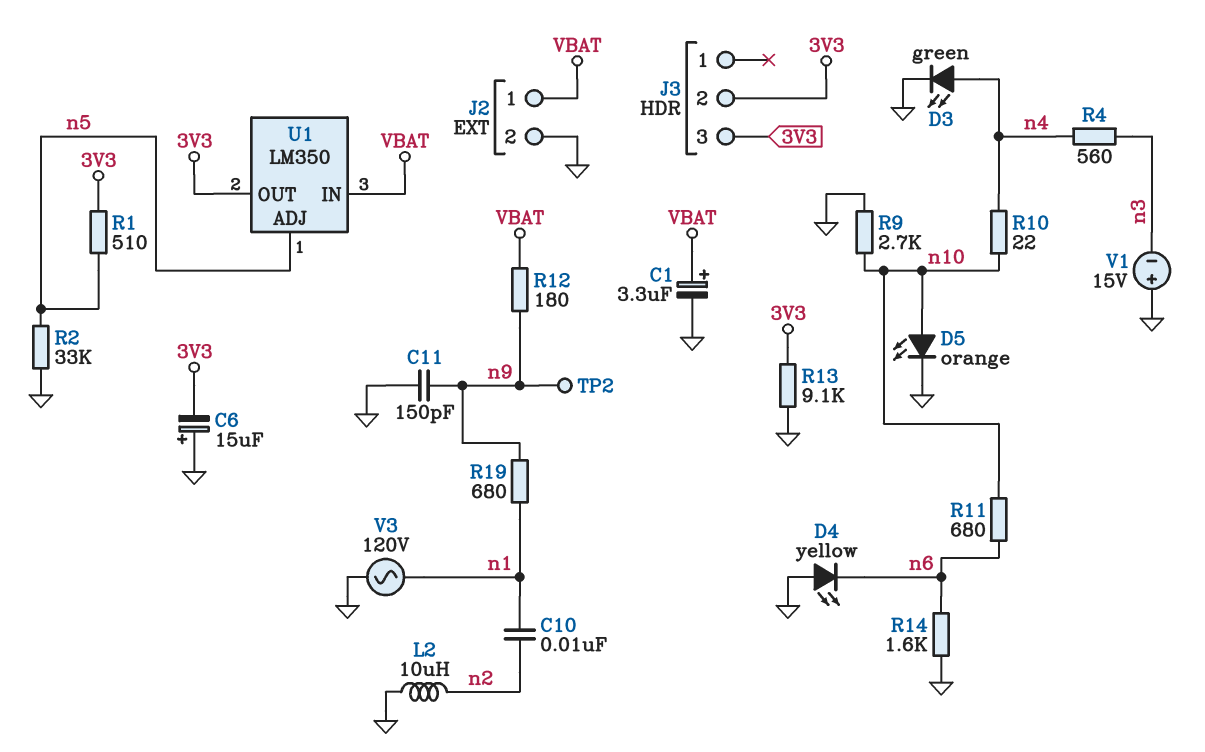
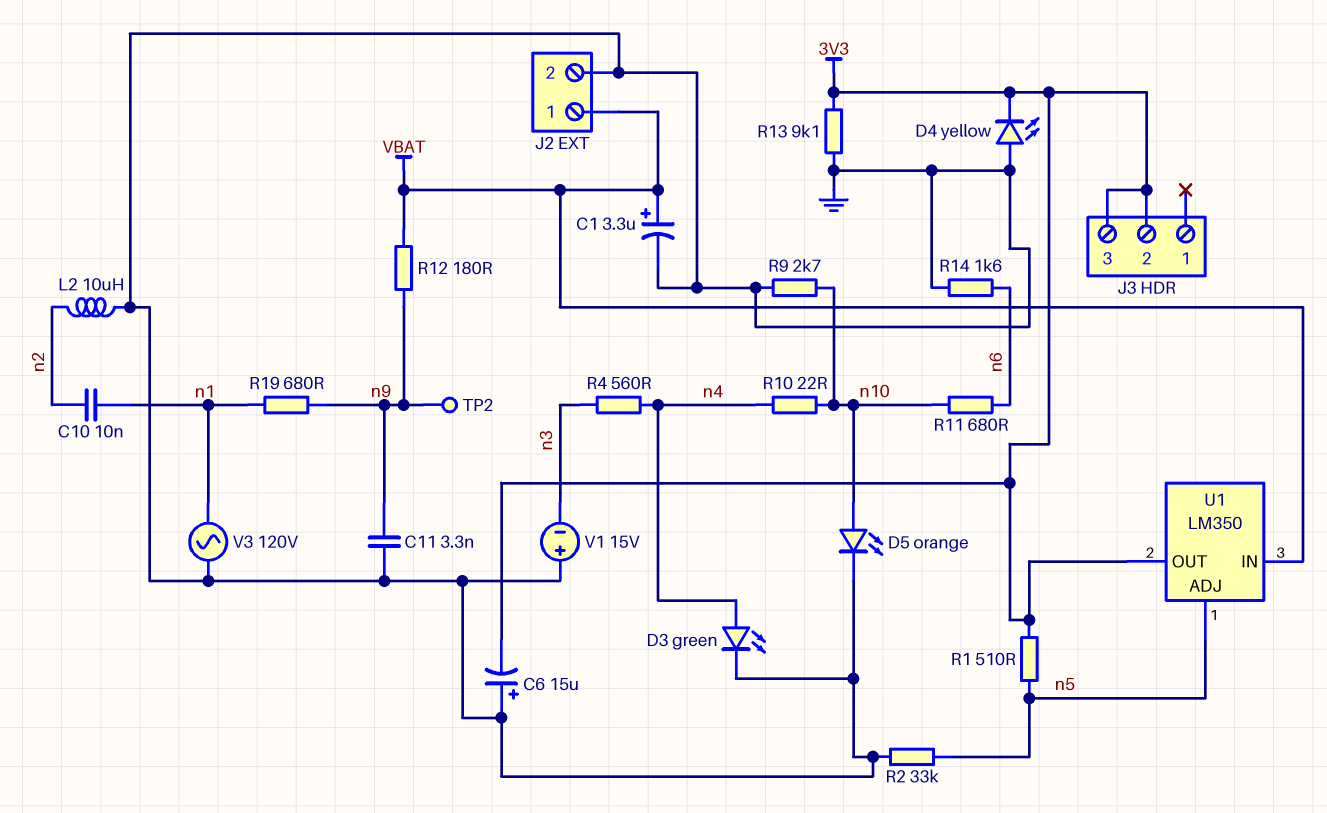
C11: 150pF (GND, n9) -> 3.3nF (GND, n9)
D4: LED yellow (A GND, K n6) -> LED yellow (A GND, K 3V3)

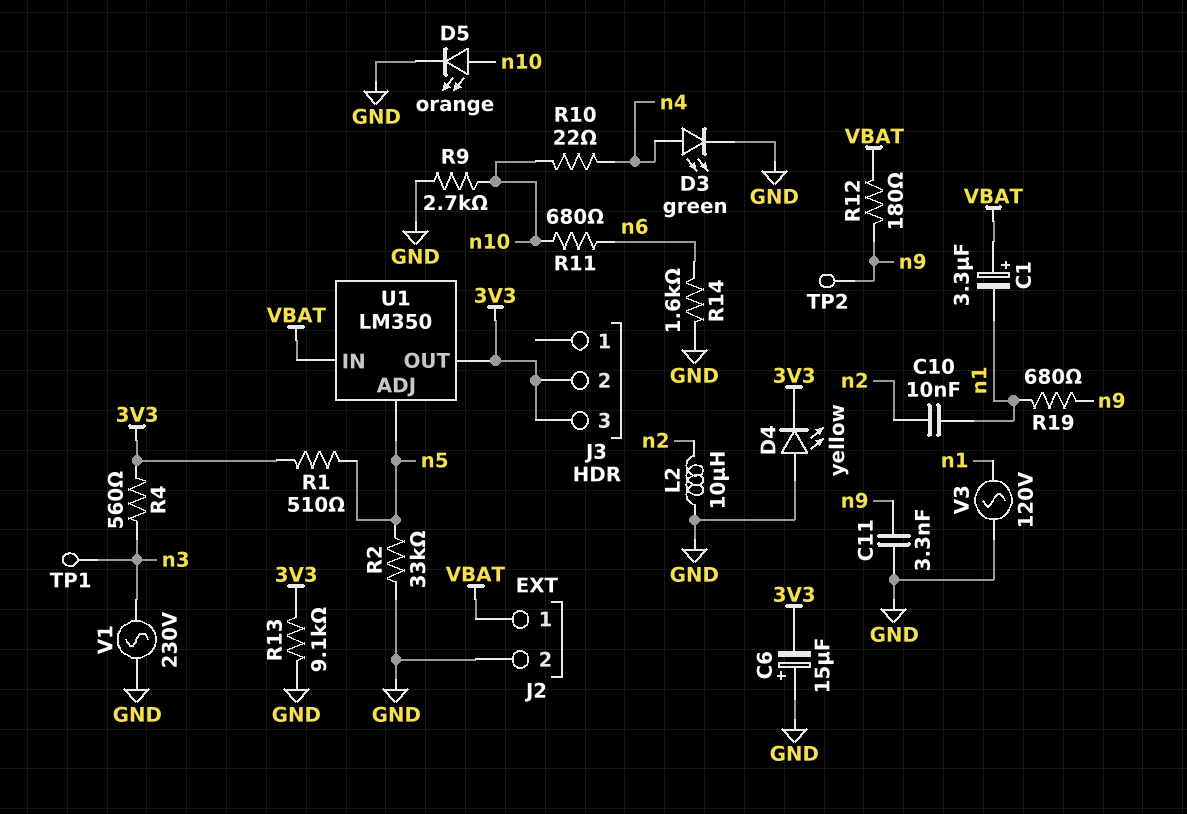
C1: 3.3uF (plus VBAT, minus GND) -> 3.3uF (plus VBAT, minus n1)
R4: 560 (n3, n4) -> 560 (3V3, n3)
TP1: none -> test point (n3)
V1: 15V (plus GND, minus n3) -> AC 230V (GND, n3)

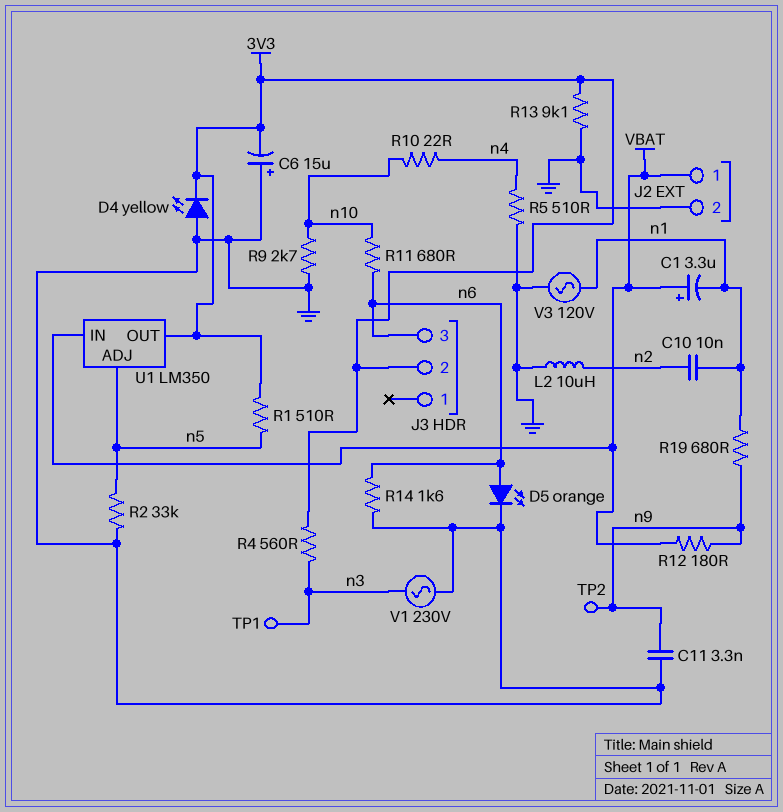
D3: LED green (A n4, K GND) -> none
D5: LED orange (A n10, K GND) -> LED orange (A n6, K GND)
J3 pin 3: 3V3 -> n6
R5: none -> 510 (GND, n4)

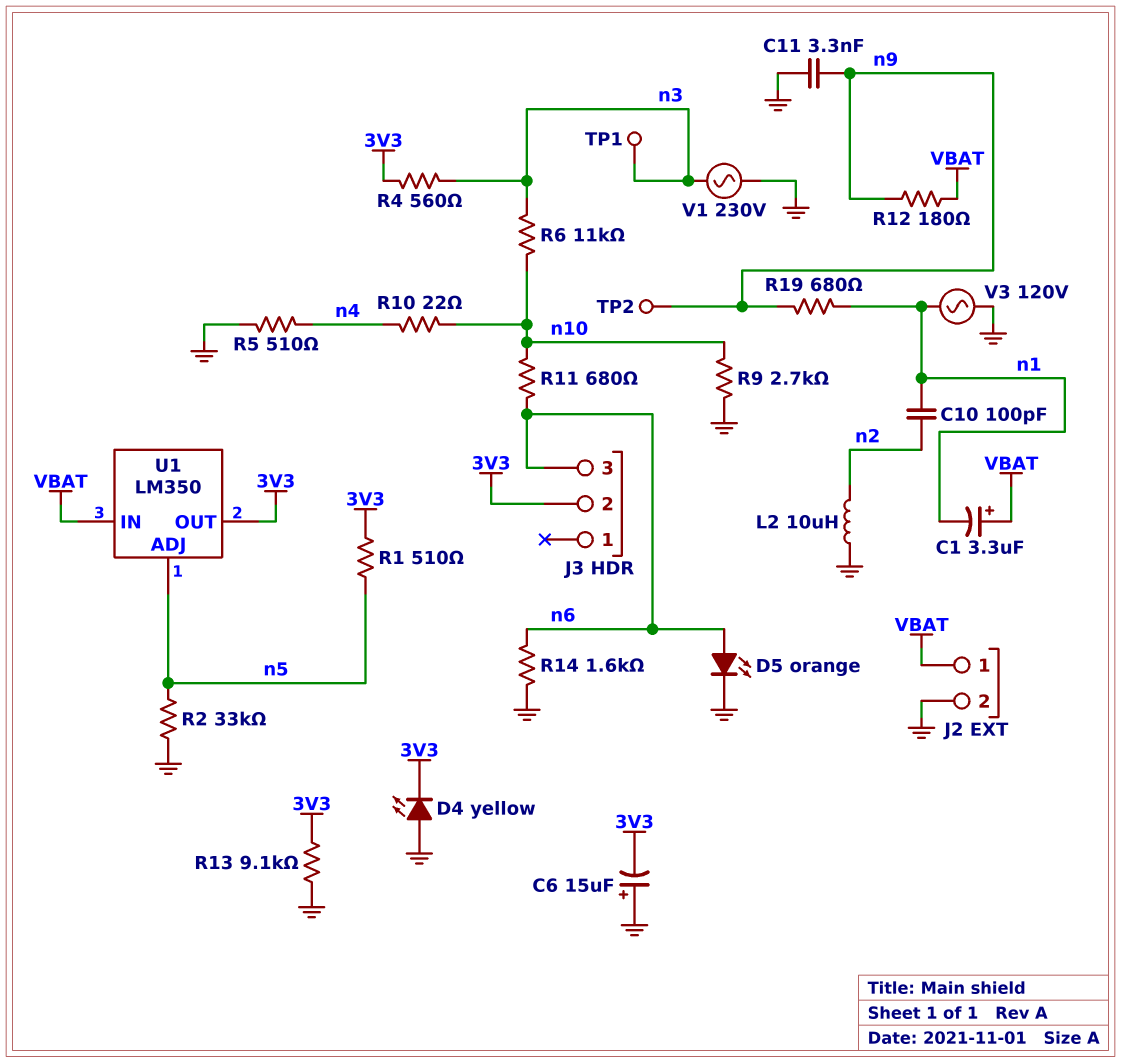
C10: 10nF (n1, n2) -> 100pF (n1, n2)
R6: none -> 11k (n3, n10)

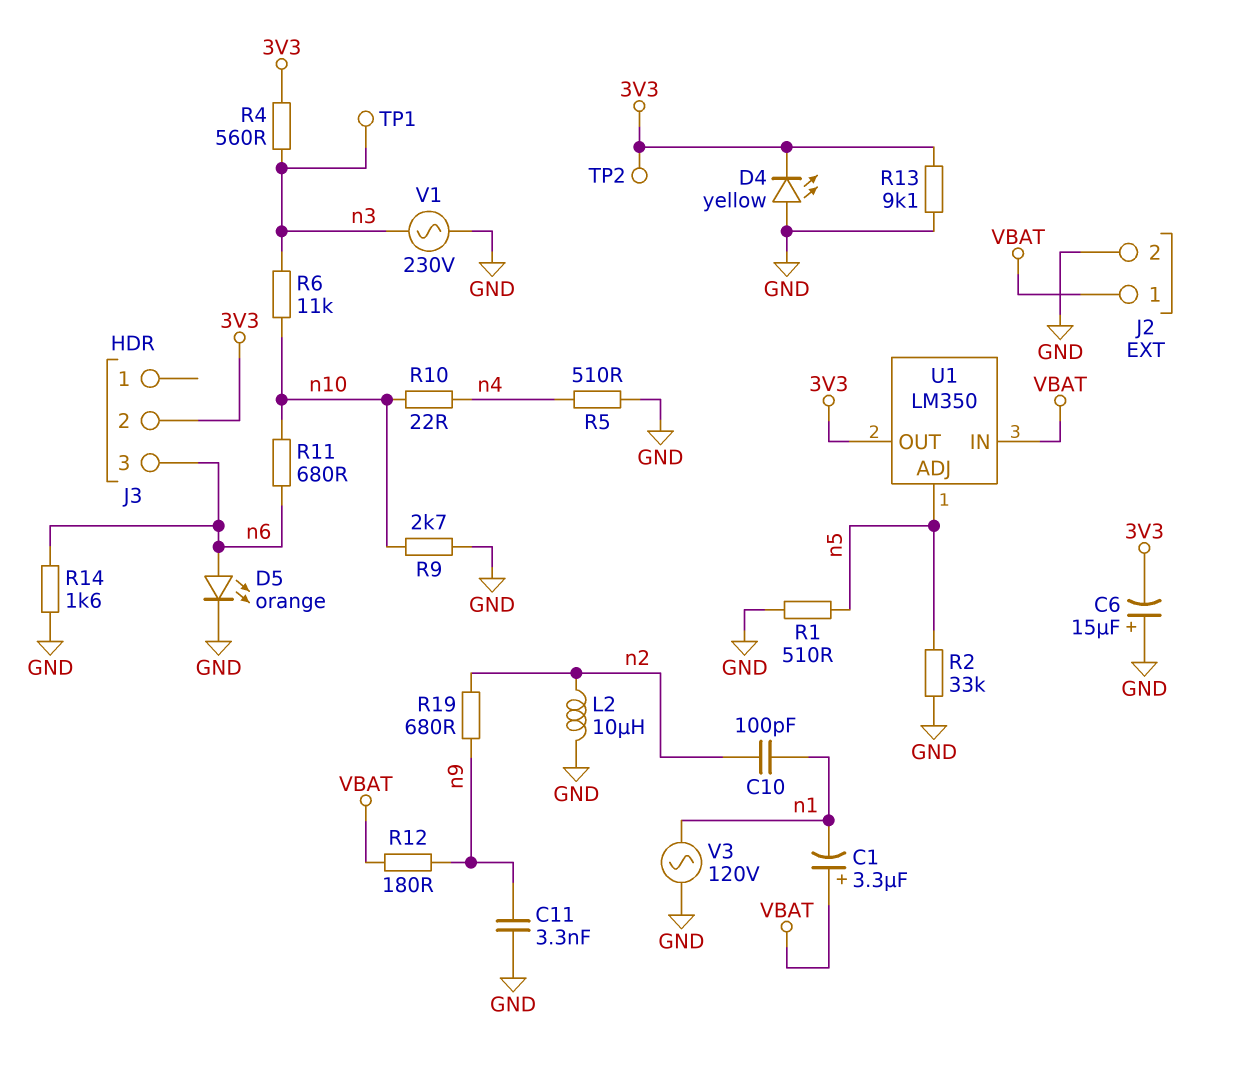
R1: 510 (3V3, n5) -> 510 (GND, n5)
R19: 680 (n1, n9) -> 680 (n2, n9)
TP2: test point (n9) -> test point (3V3)

